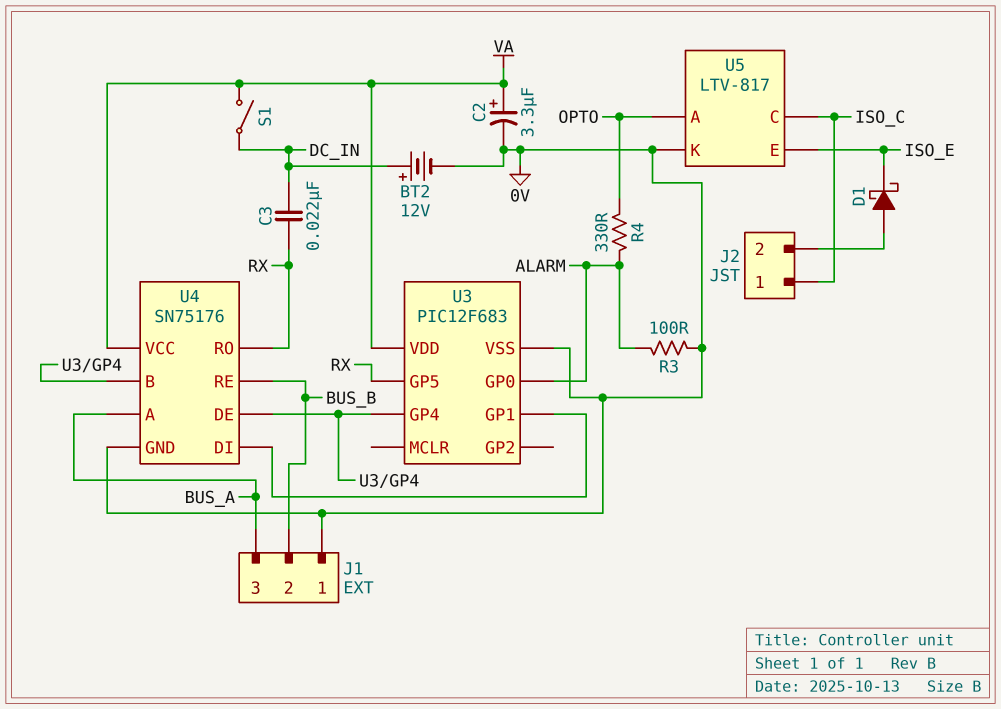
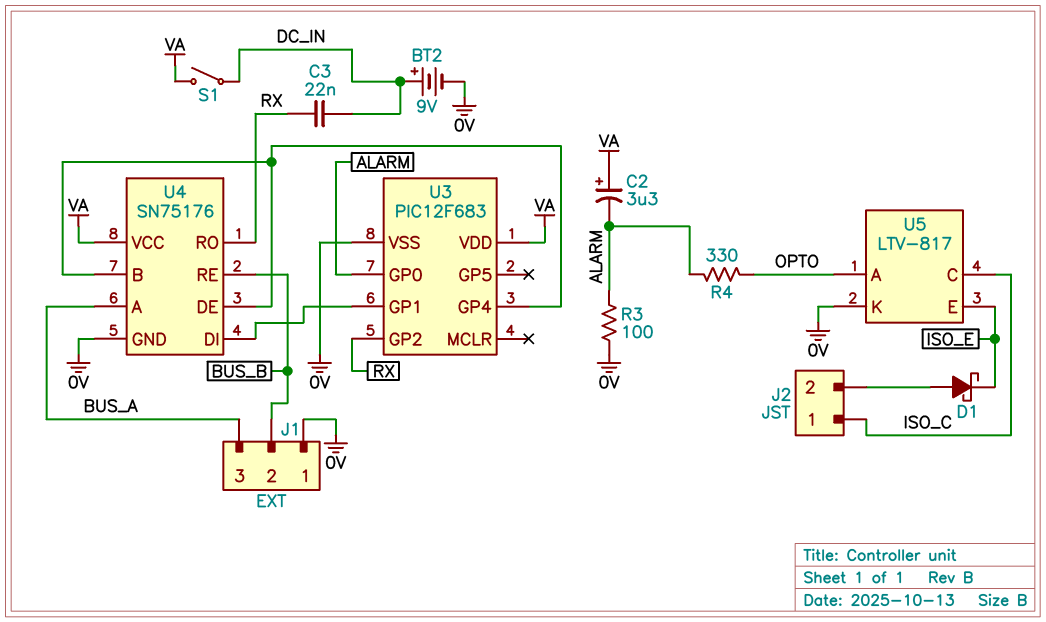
BT2: 12V (plus DC_IN, minus 0V) -> 9V (plus DC_IN, minus 0V)
C2: 3.3uF (plus VA, minus 0V) -> 3.3uF (plus VA, minus ALARM)
U3 pin GP2: none -> RX
U3 pin GP5: RX -> none

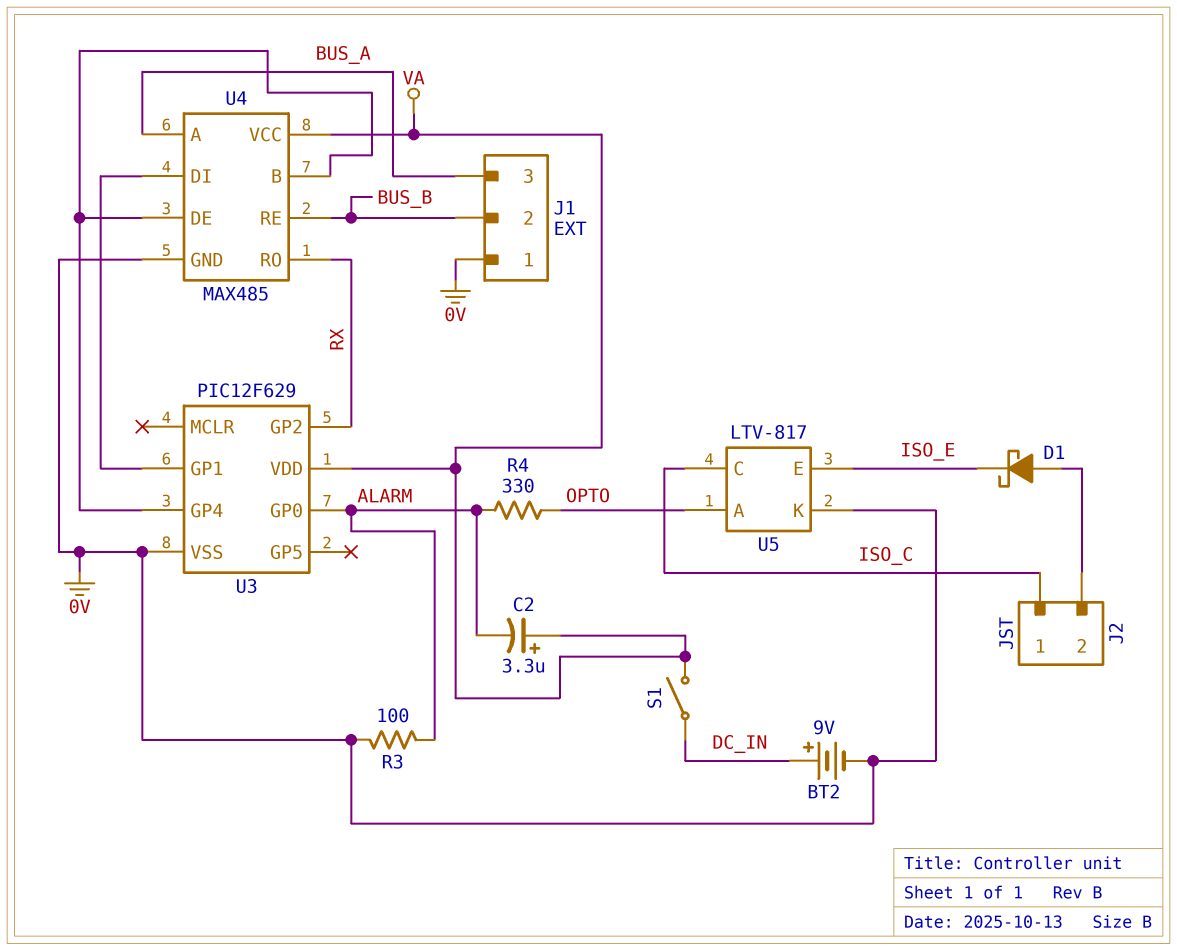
C3: 22nF (DC_IN, RX) -> none
U3: PIC12F683 -> PIC12F629
U4: SN75176 -> MAX485

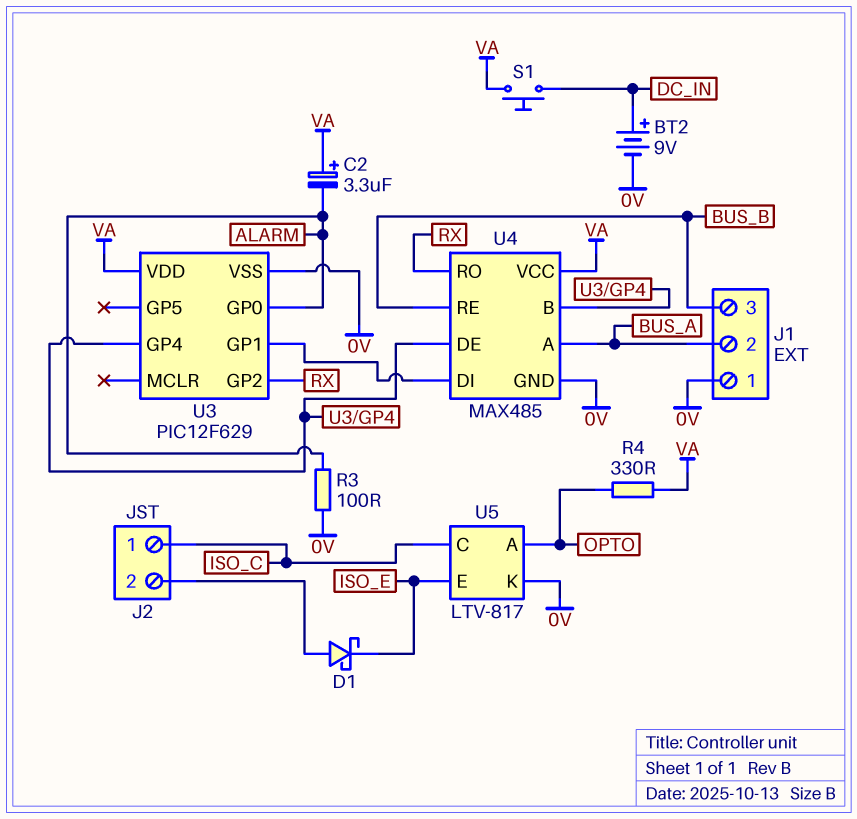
J1 pin 2: BUS_B -> BUS_A
J1 pin 3: BUS_A -> BUS_B
R4: 330 (ALARM, OPTO) -> 330 (OPTO, VA)
S1: switch (DC_IN, VA) -> button (DC_IN, VA)

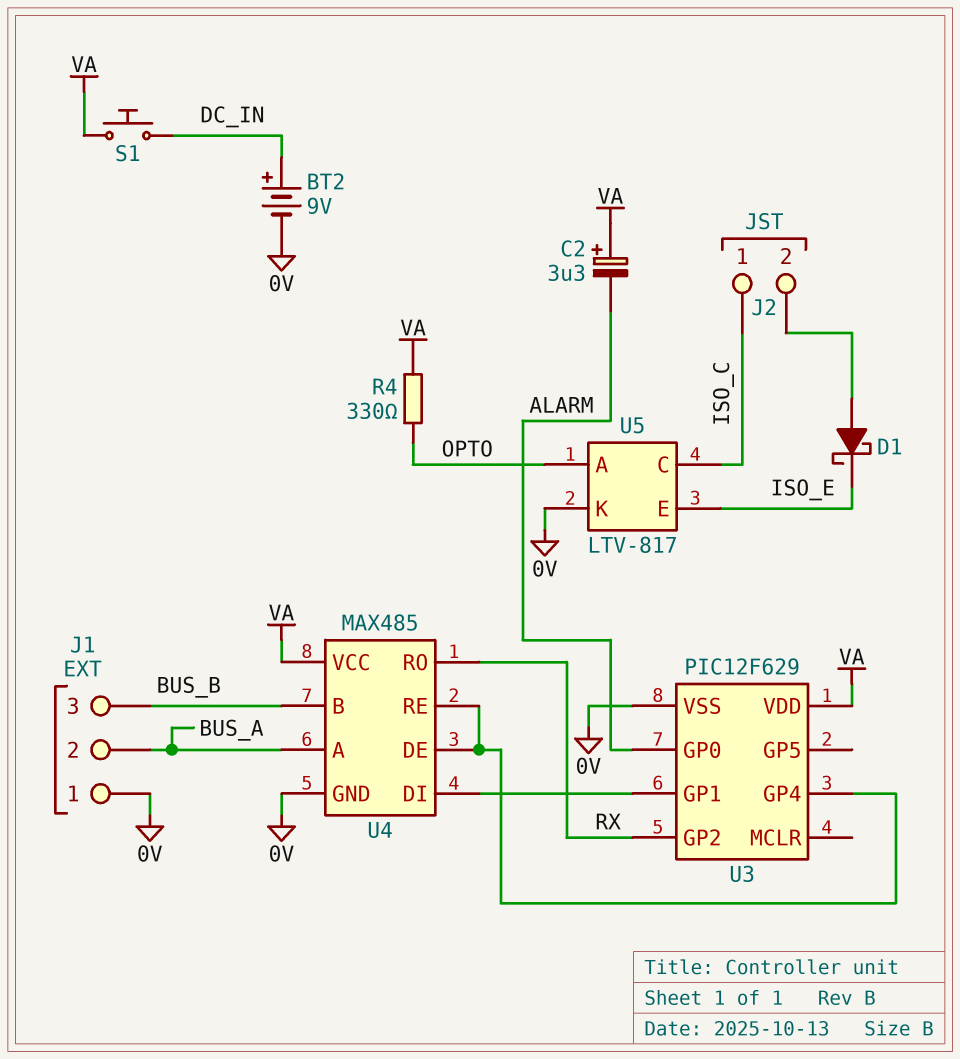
R3: 100 (0V, ALARM) -> none
U4 pin B: U3/GP4 -> BUS_B
U4 pin RE: BUS_B -> U3/GP4

